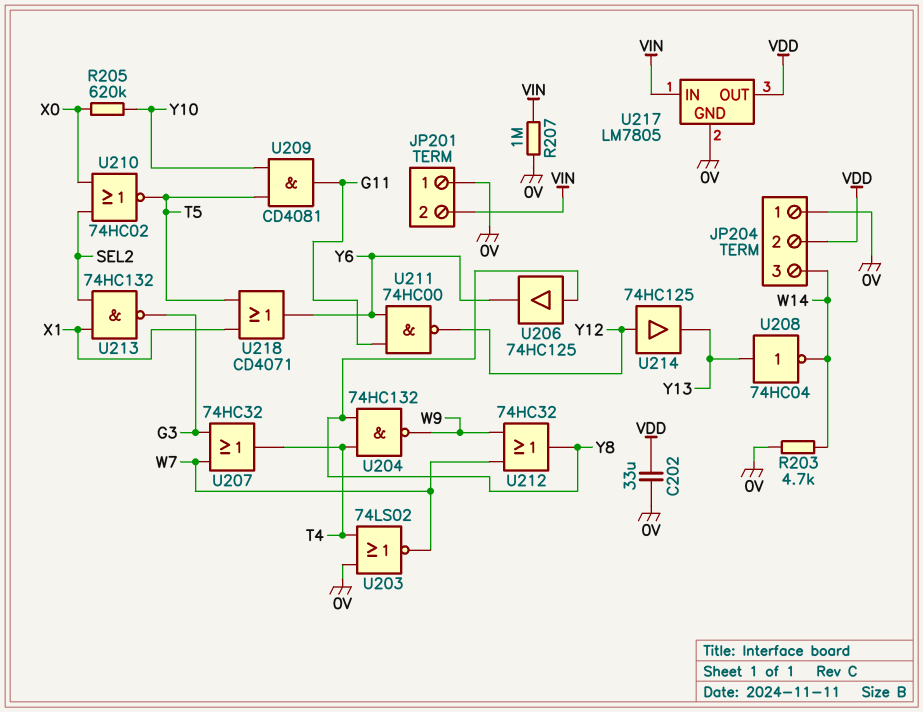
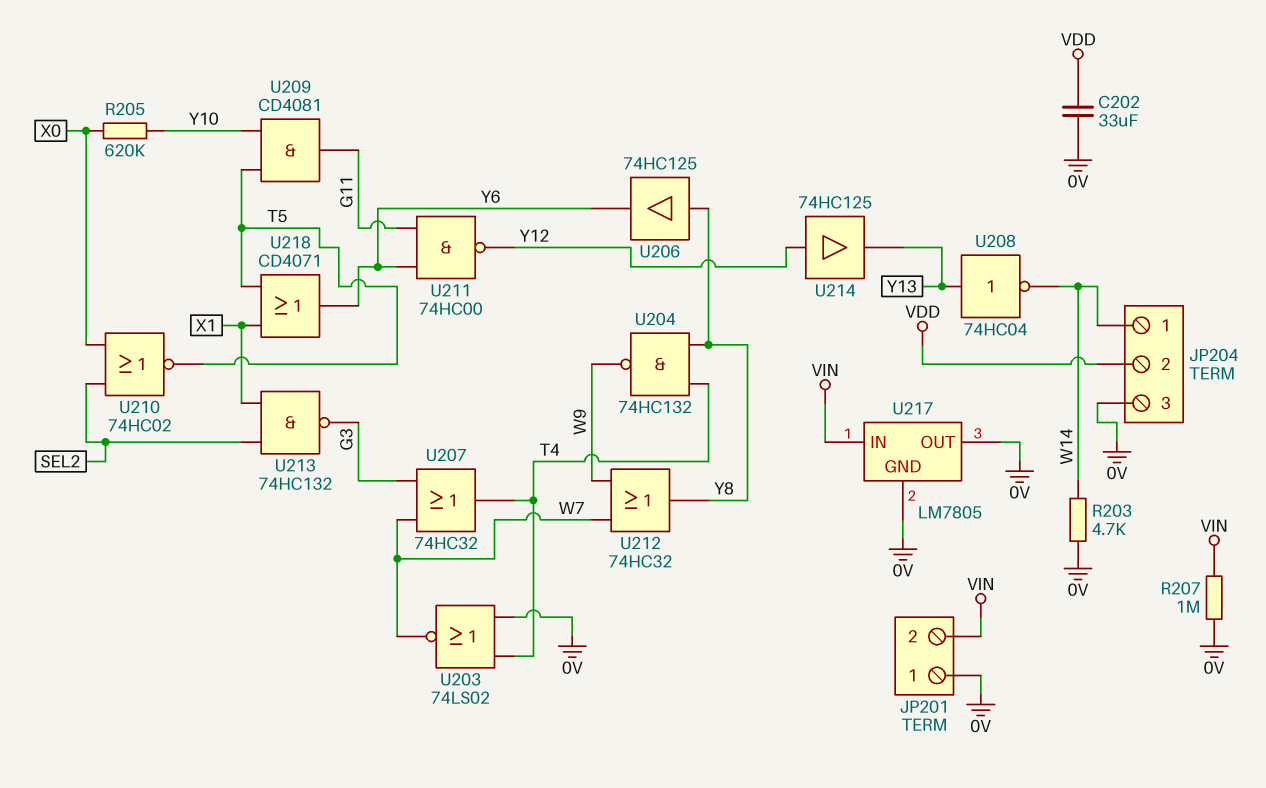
JP204 pin 1: 0V -> W14
JP204 pin 3: W14 -> 0V
U217 pin OUT: VDD -> 0V

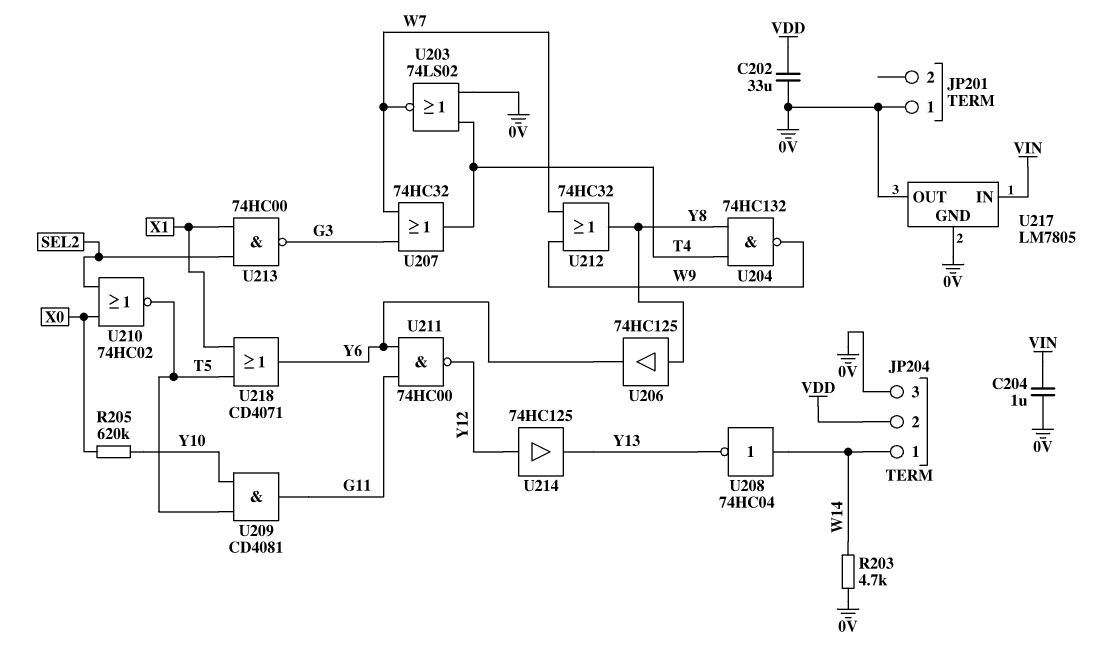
C204: none -> 1uF (0V, VIN)
JP201 pin 2: VIN -> none
R207: 1M (0V, VIN) -> none
U208: NOT 74HC04 (in Y13, out W14) -> NOT 74HC04 (in W14, out Y13)
U213: NAND 74HC132 (in SEL2, in X1, out G3) -> NAND 74HC00 (in SEL2, in X1, out G3)

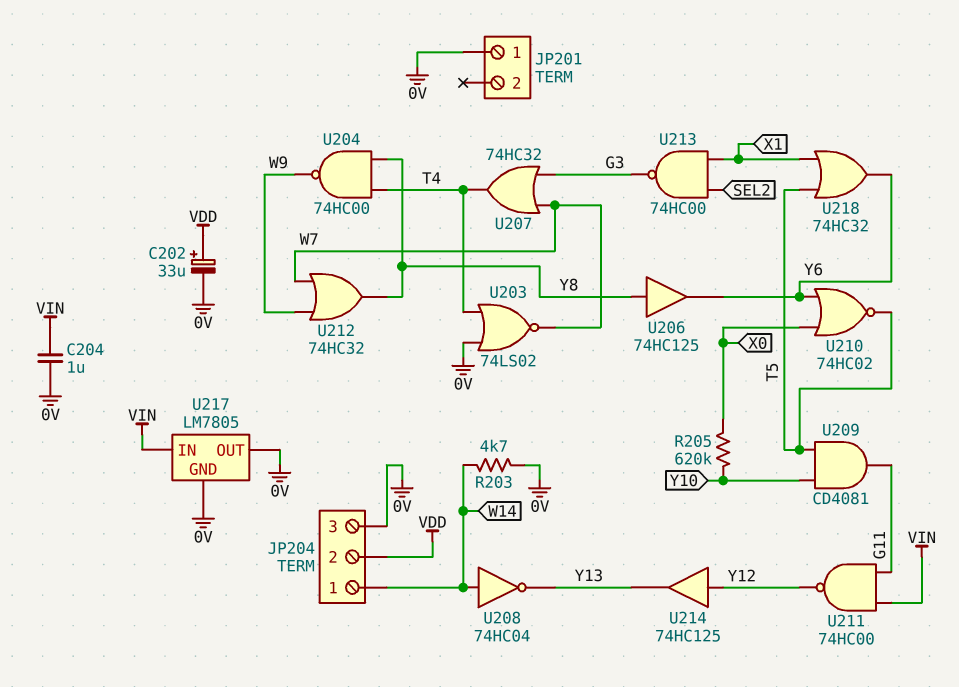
C202: 33uF (0V, VDD) -> 33uF (plus VDD, minus 0V)
U204: NAND 74HC132 (in T4, in Y8, out W9) -> NAND 74HC00 (in T4, in Y8, out W9)
U210: NOR 74HC02 (in SEL2, in X0, out T5) -> NOR 74HC02 (in X0, in Y6, out T5)
U211: NAND 74HC00 (in G11, in Y6, out Y12) -> NAND 74HC00 (in G11, in VIN, out Y12)
U218: OR CD4071 (in T5, in X1, out Y6) -> OR 74HC32 (in T5, in X1, out Y6)

